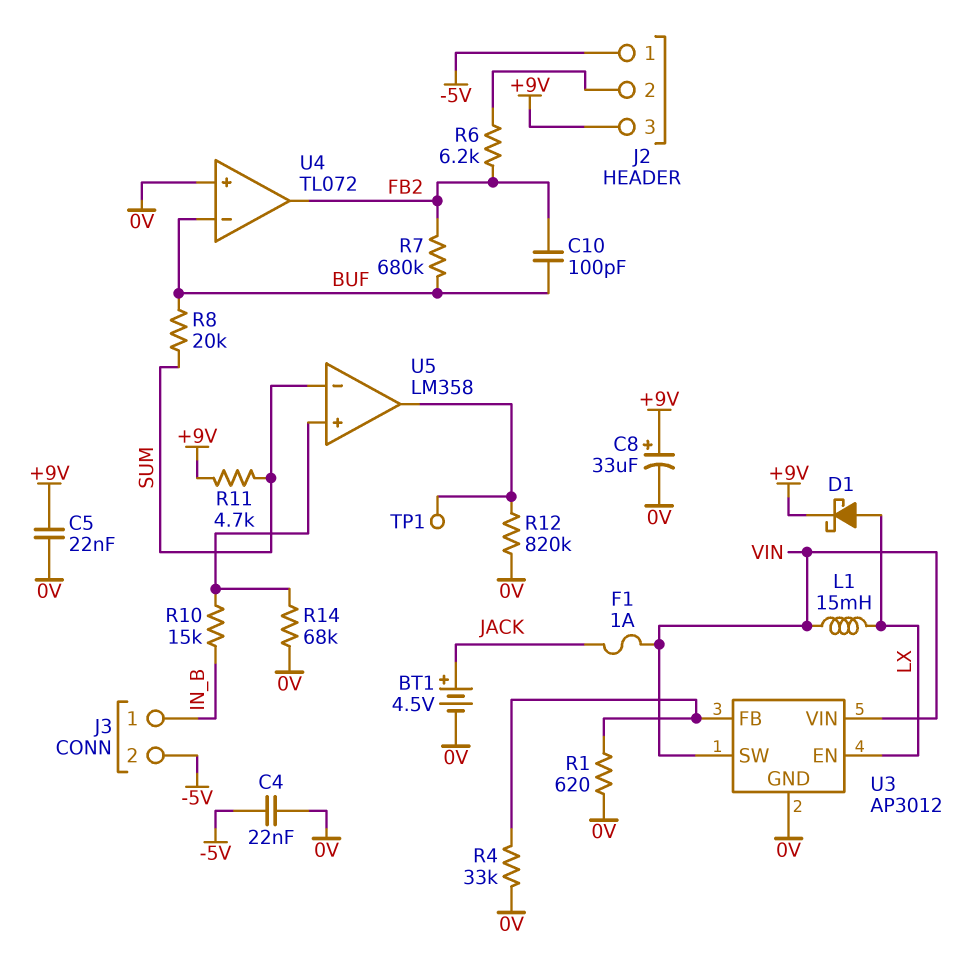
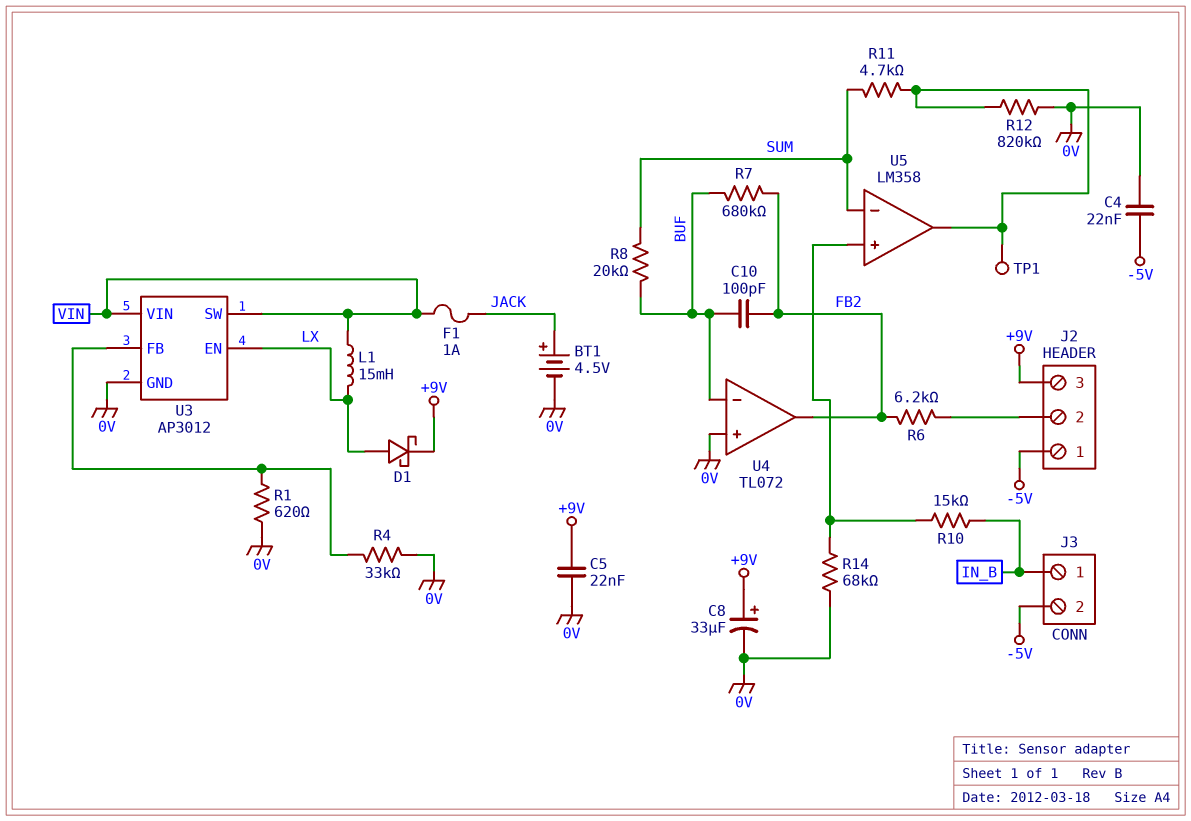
R11: 4.7k (+9V, SUM) -> 4.7k (SUM, U5/out)

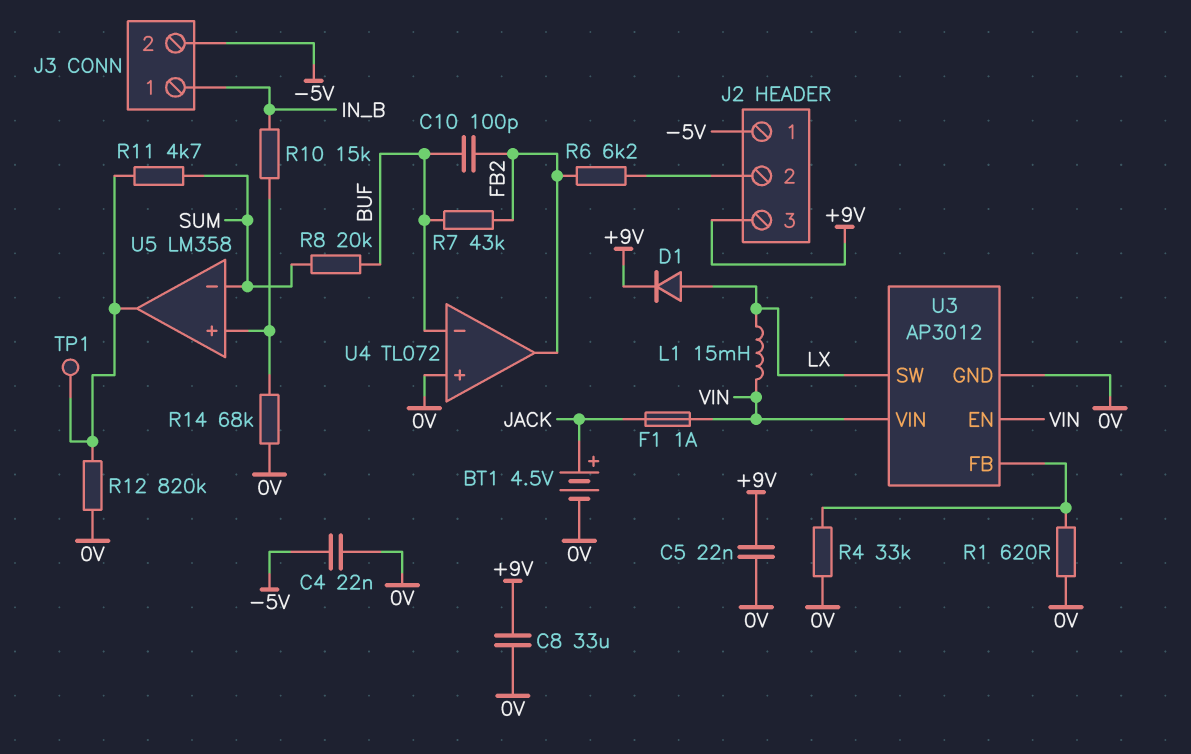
C8: 33uF (plus +9V, minus 0V) -> 33uF (+9V, 0V)
D1: schottky (A LX, K +9V) -> diode (A LX, K +9V)
R7: 680k (BUF, FB2) -> 43k (BUF, FB2)
U3 pin EN: LX -> VIN
U3 pin SW: VIN -> LX

